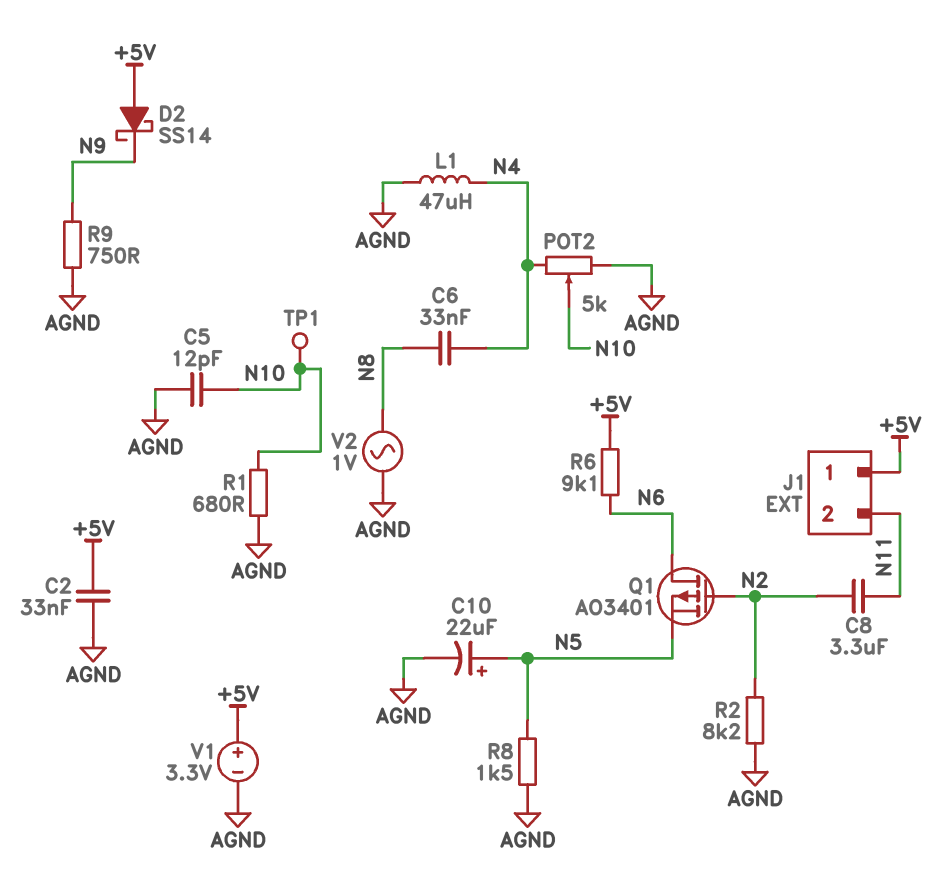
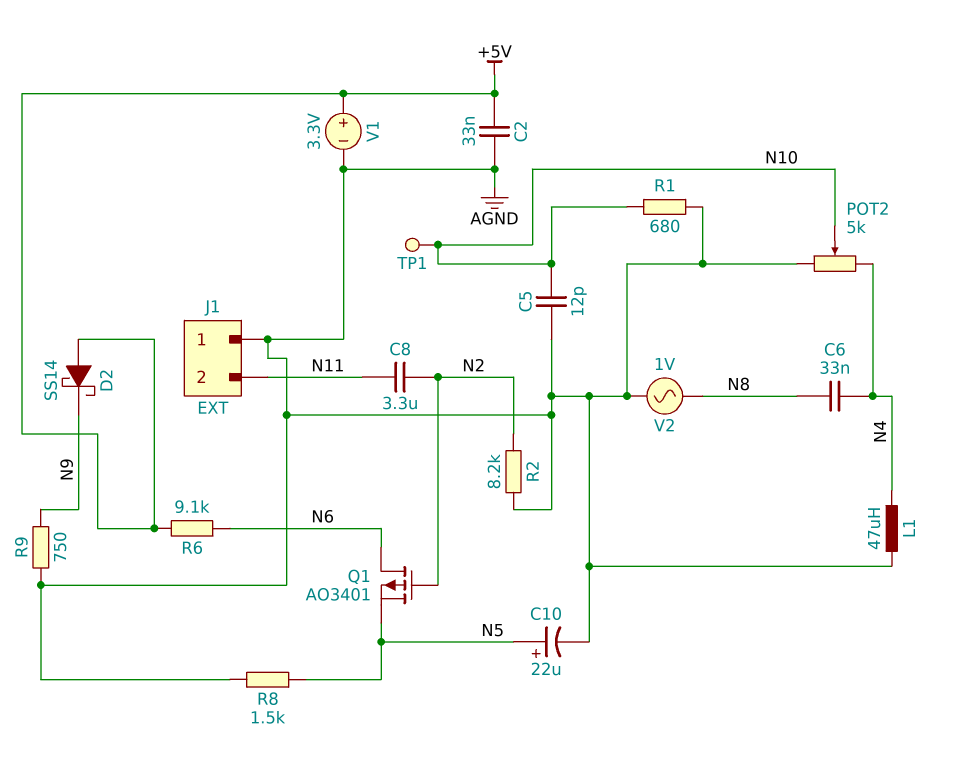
J1 pin 1: +5V -> AGND

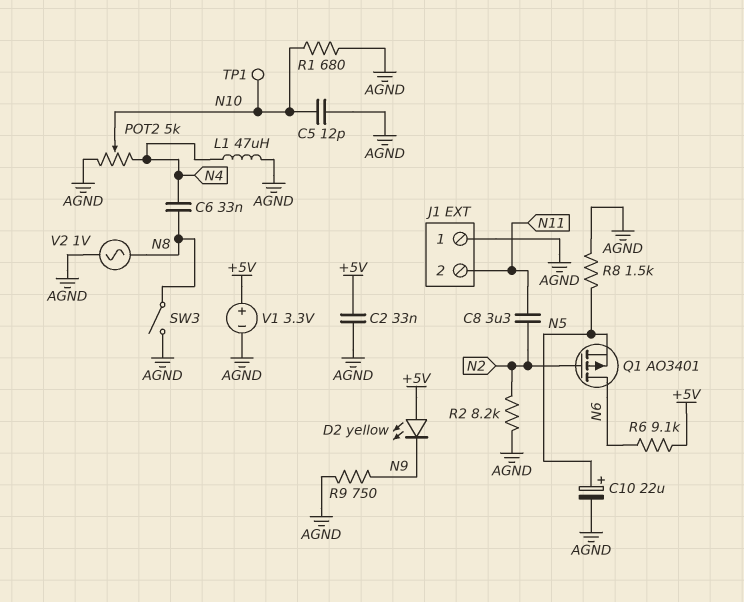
D2: schottky SS14 (A +5V, K N9) -> LED yellow (A +5V, K N9)
SW3: none -> switch (AGND, N8)

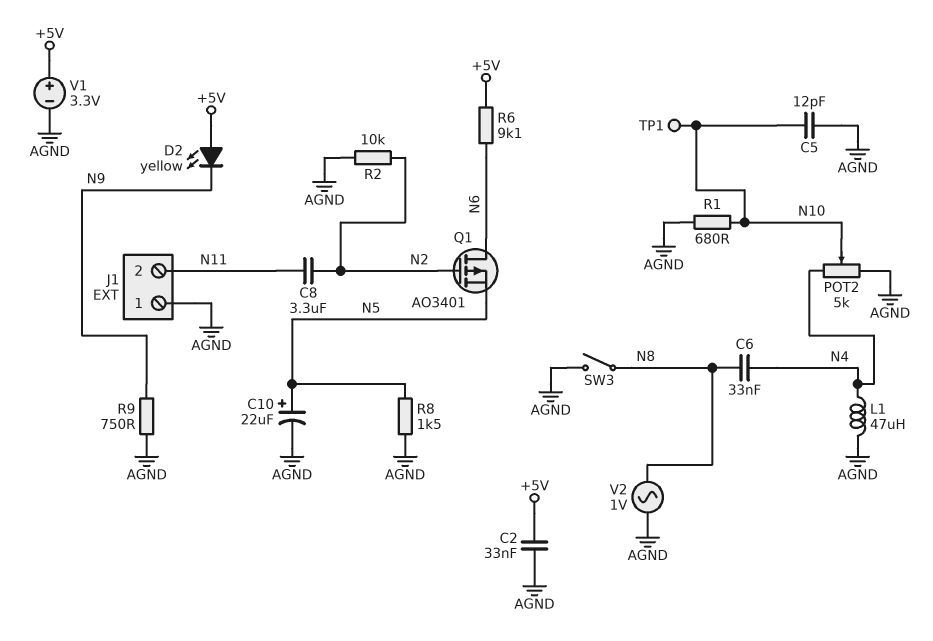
R2: 8.2k (AGND, N2) -> 10k (AGND, N2)

